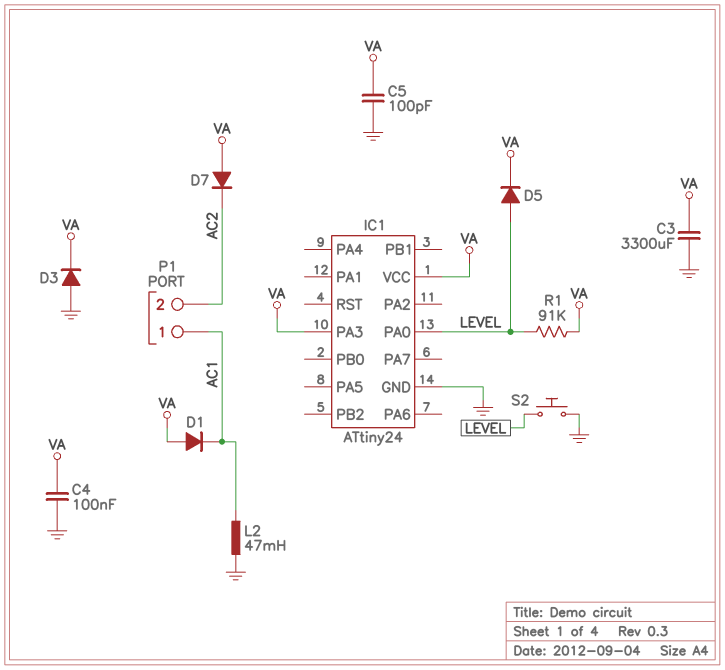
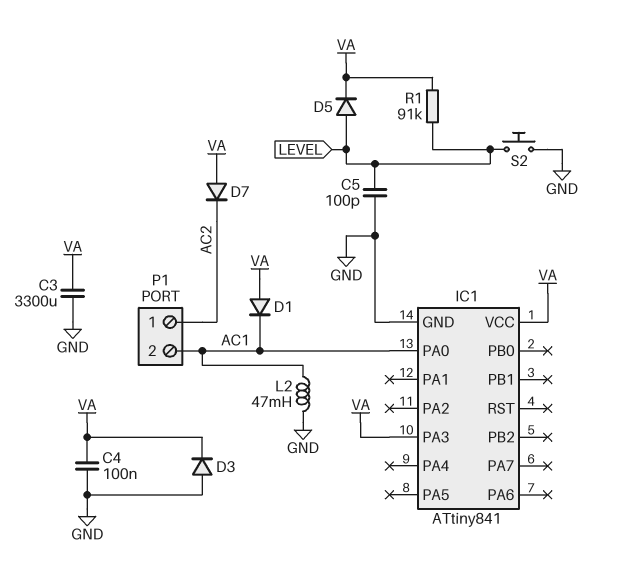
C5: 100pF (GND, VA) -> 100pF (GND, LEVEL)
IC1: ATtiny24 -> ATtiny841
IC1 pin PA0: LEVEL -> AC1
P1 pin 1: AC1 -> AC2
P1 pin 2: AC2 -> AC1

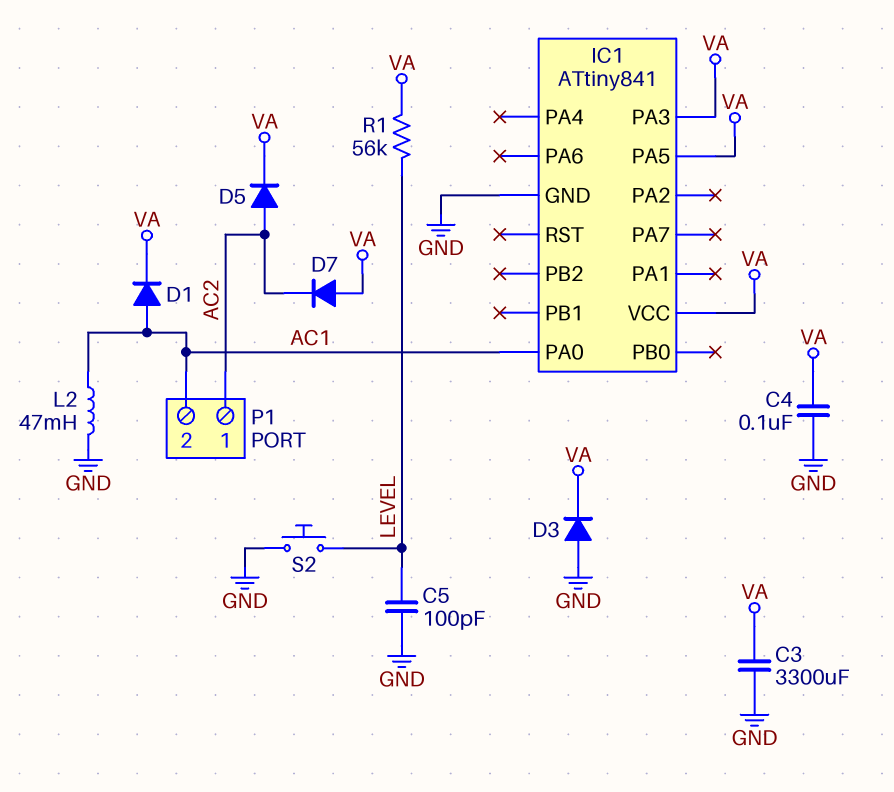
D1: diode (A VA, K AC1) -> diode (A AC1, K VA)
D5: diode (A LEVEL, K VA) -> diode (A AC2, K VA)
IC1 pin PA5: none -> VA
R1: 91k (LEVEL, VA) -> 56k (LEVEL, VA)

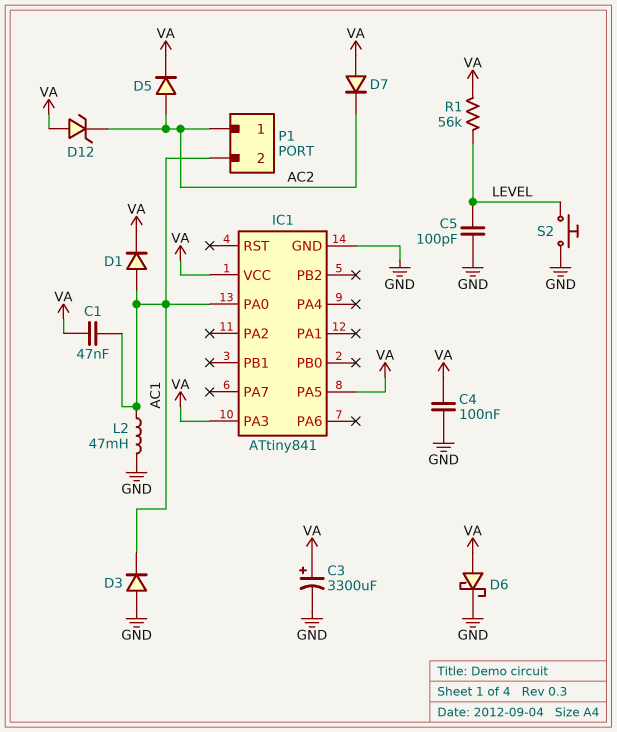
C1: none -> 47nF (AC1, VA)
C3: 3300uF (GND, VA) -> 3300uF (plus VA, minus GND)
D3: diode (A GND, K VA) -> diode (A GND, K AC1)
D6: none -> schottky (A VA, K GND)
D12: none -> zener (A VA, K AC2)

